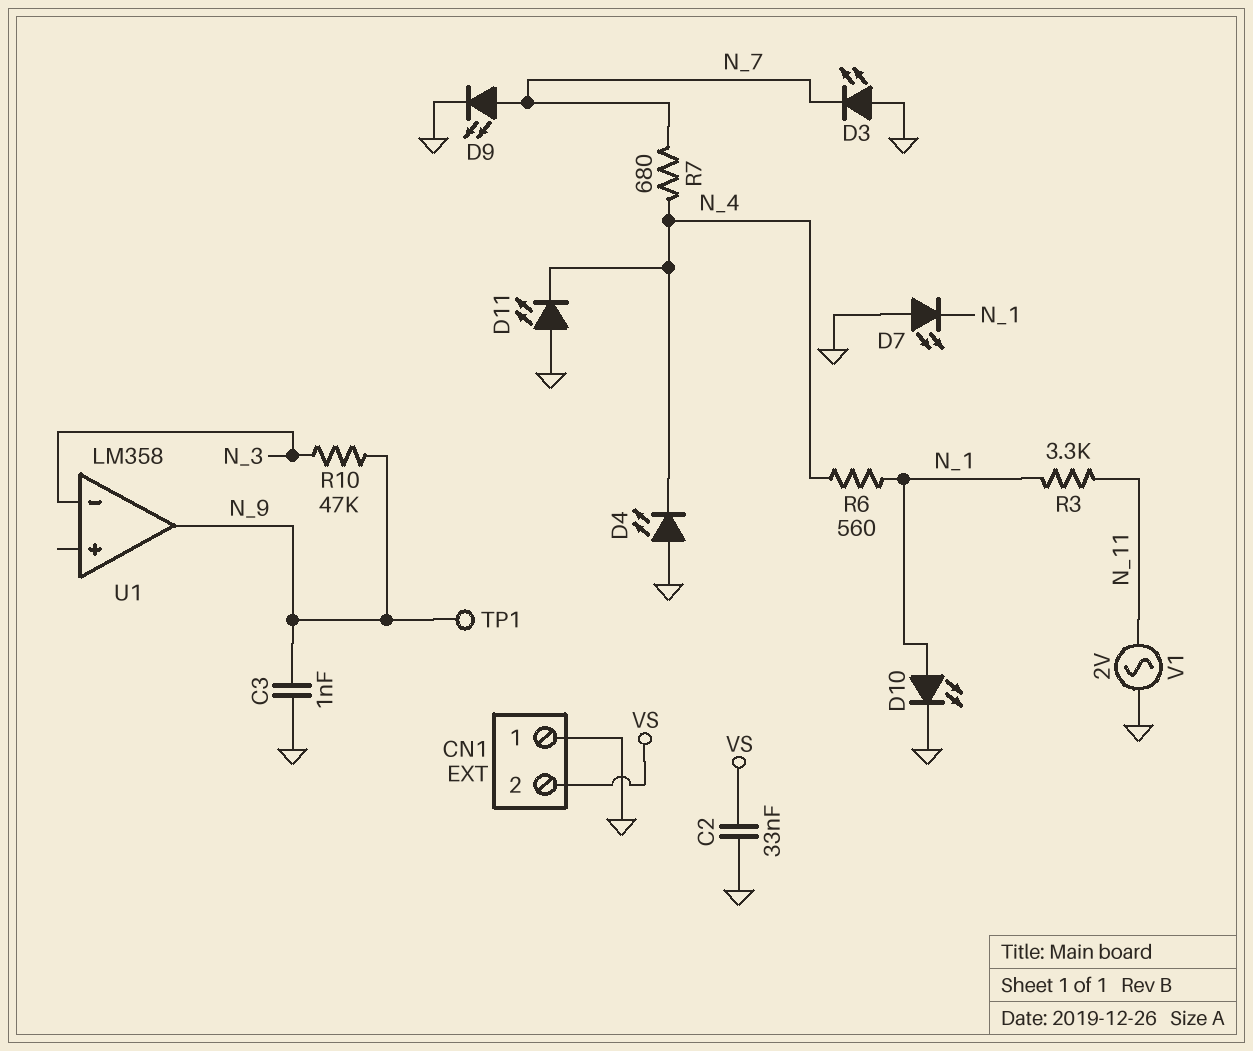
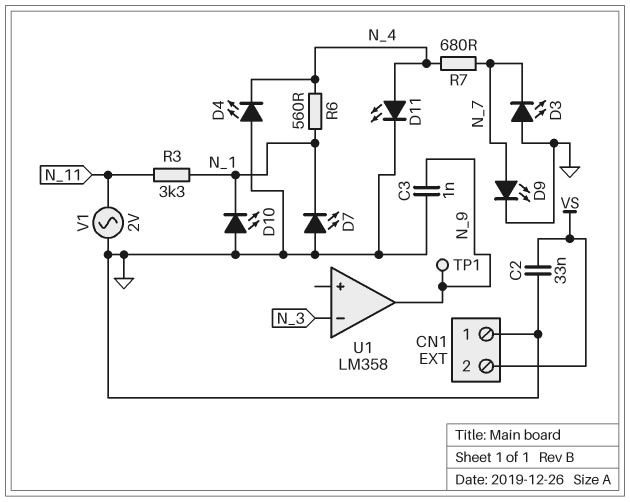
D10: LED (A N_1, K GND) -> LED (A GND, K N_1)
D11: LED (A GND, K N_4) -> LED (A N_4, K GND)
R10: 47k (N_3, N_9) -> none

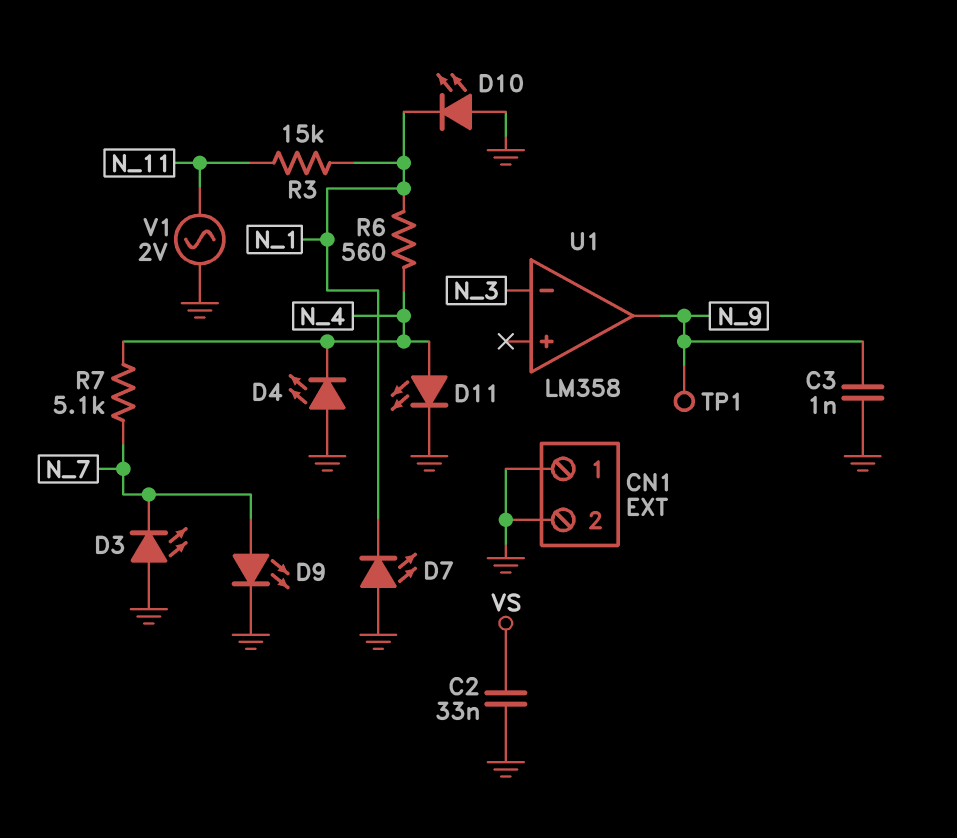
CN1 pin 2: VS -> GND
R3: 3.3k (N_1, N_11) -> 15k (N_1, N_11)
R7: 680 (N_4, N_7) -> 5.1k (N_4, N_7)

